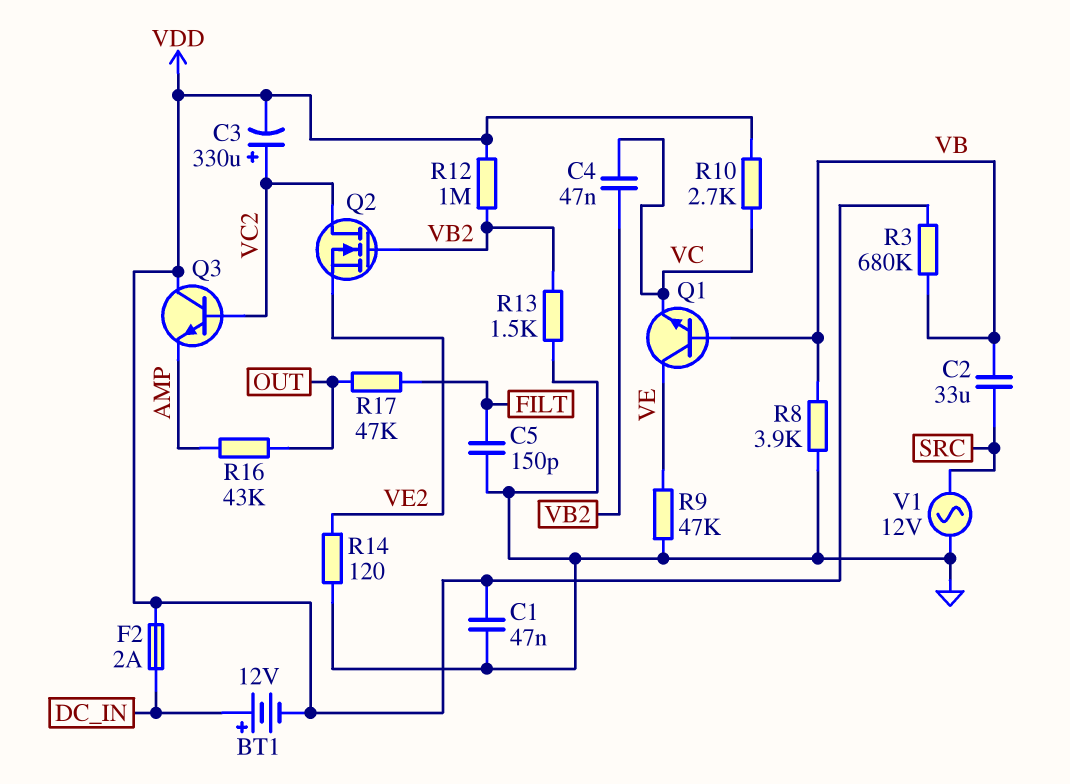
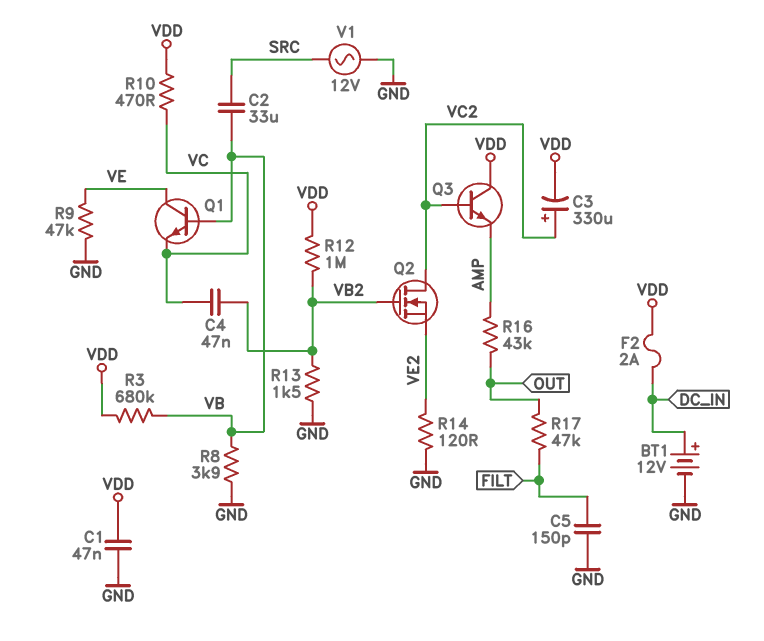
BT1: 12V (plus DC_IN, minus VDD) -> 12V (plus DC_IN, minus GND)
R10: 2.7k (VC, VDD) -> 470 (VC, VDD)

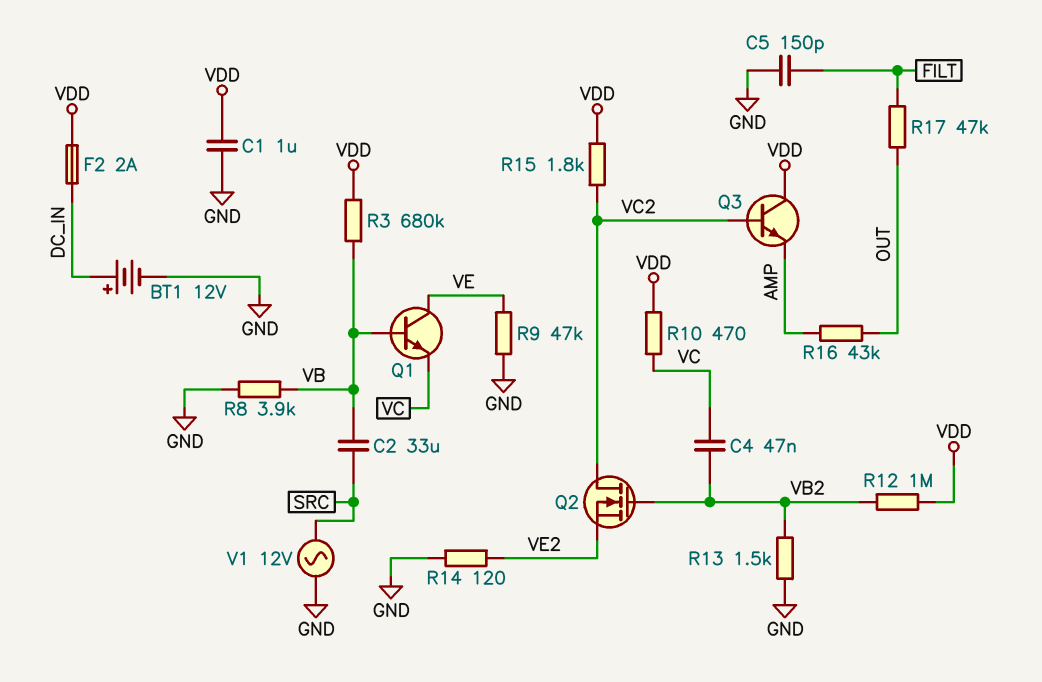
C1: 47nF (GND, VDD) -> 1uF (GND, VDD)
C3: 330uF (plus VC2, minus VDD) -> none
R15: none -> 1.8k (VC2, VDD)

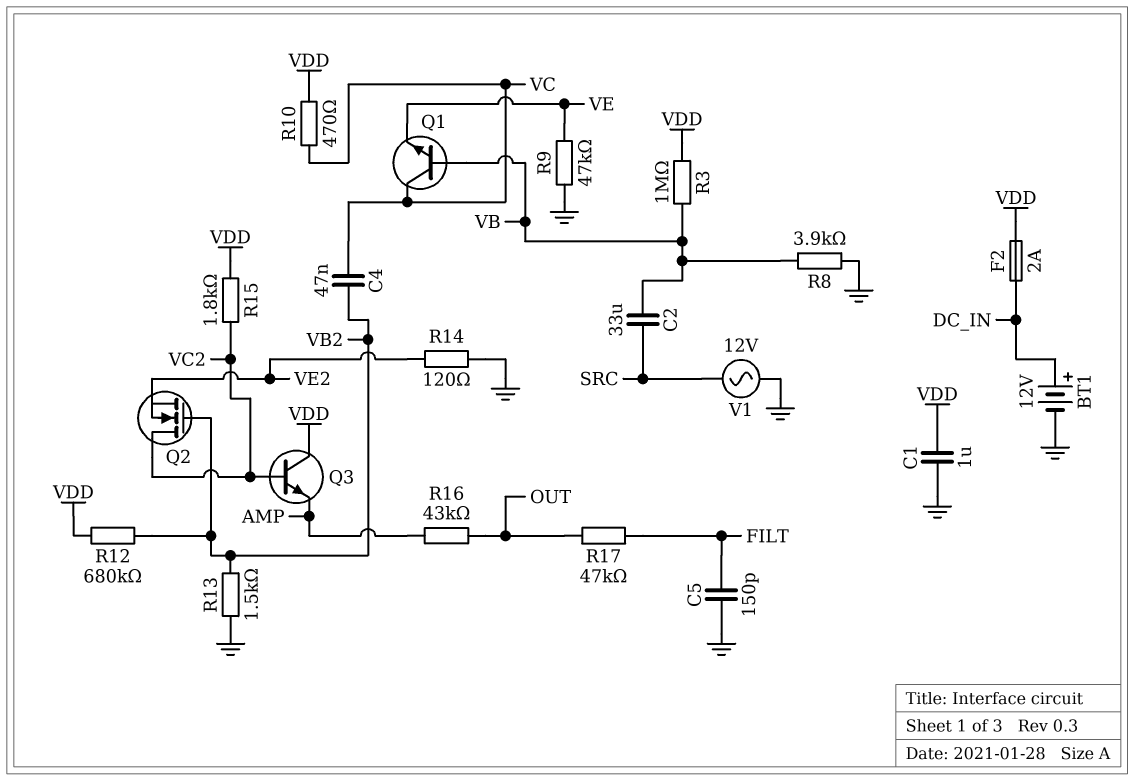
Q1: NPN (B VB, C VE, E VC) -> NPN (B VB, C VC, E VE)
R3: 680k (VB, VDD) -> 1M (VB, VDD)
R12: 1M (VB2, VDD) -> 680k (VB2, VDD)

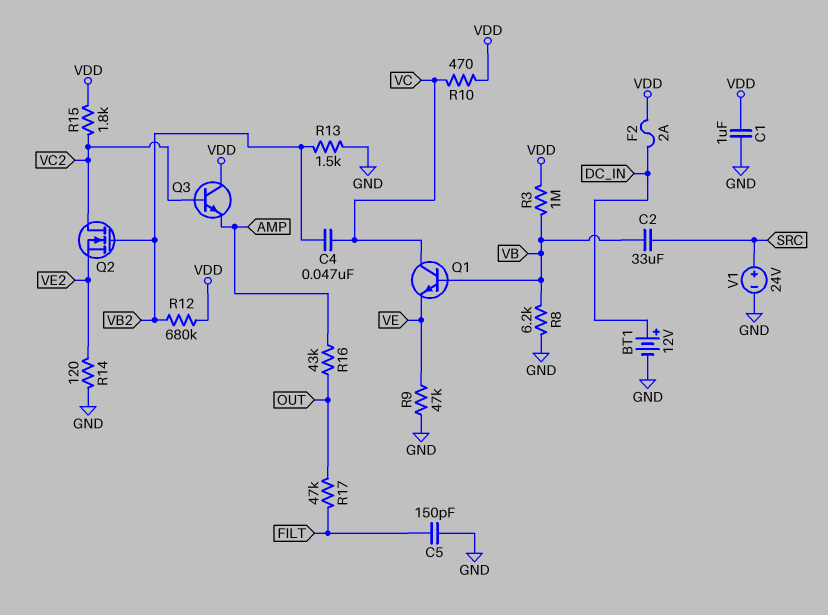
R8: 3.9k (GND, VB) -> 6.2k (GND, VB)
V1: AC 12V (GND, SRC) -> 24V (plus SRC, minus GND)

